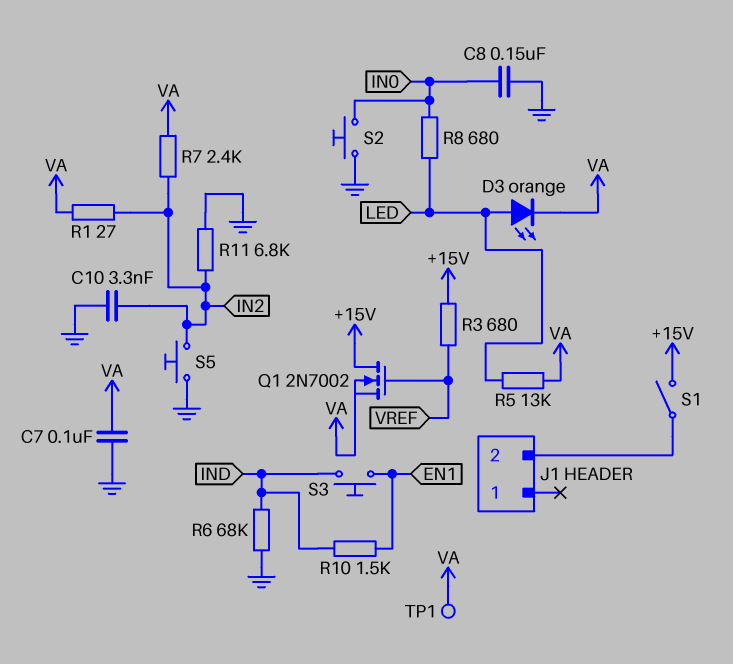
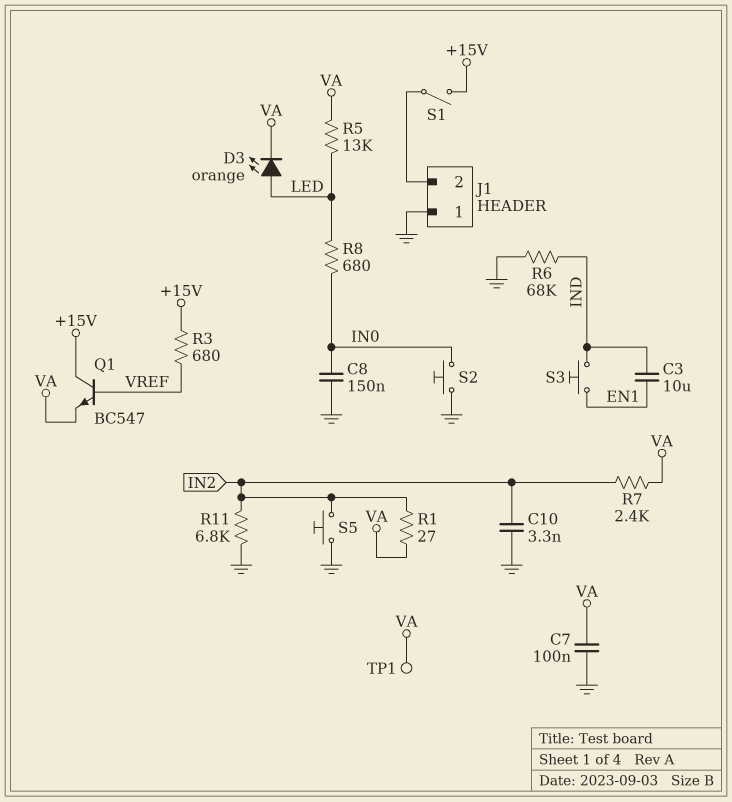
C3: none -> 10uF (EN1, IND)
J1 pin 1: none -> GND
Q1: NMOS 2N7002 (G VREF, D +15V, S VA) -> NPN BC547 (B VREF, C +15V, E VA)
R10: 1.5k (EN1, IND) -> none

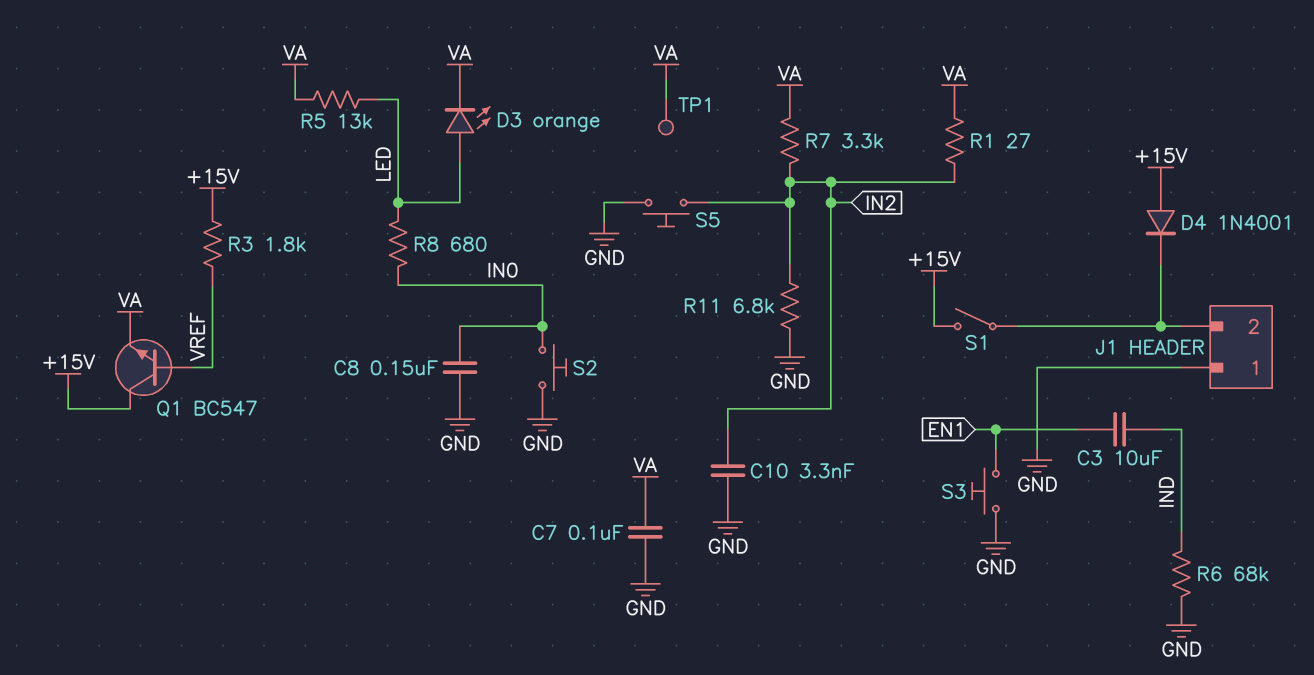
D4: none -> diode 1N4001 (A +15V, K J1/2)
R3: 680 (+15V, VREF) -> 1.8k (+15V, VREF)
R7: 2.4k (IN2, VA) -> 3.3k (IN2, VA)
S3: button (EN1, IND) -> button (EN1, GND)

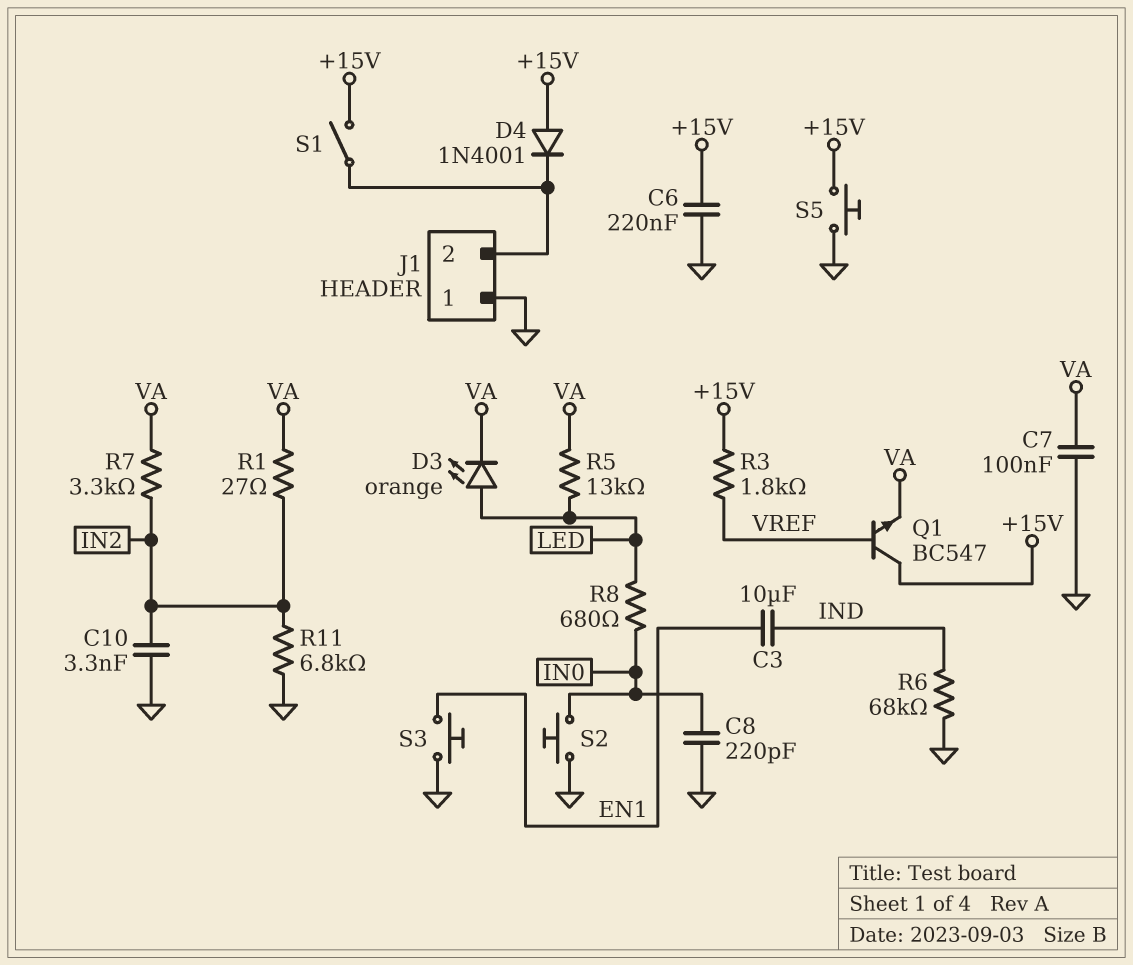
C6: none -> 220nF (+15V, GND)
C8: 150nF (GND, IN0) -> 220pF (GND, IN0)
S5: button (GND, IN2) -> button (+15V, GND)
TP1: test point (VA) -> none

